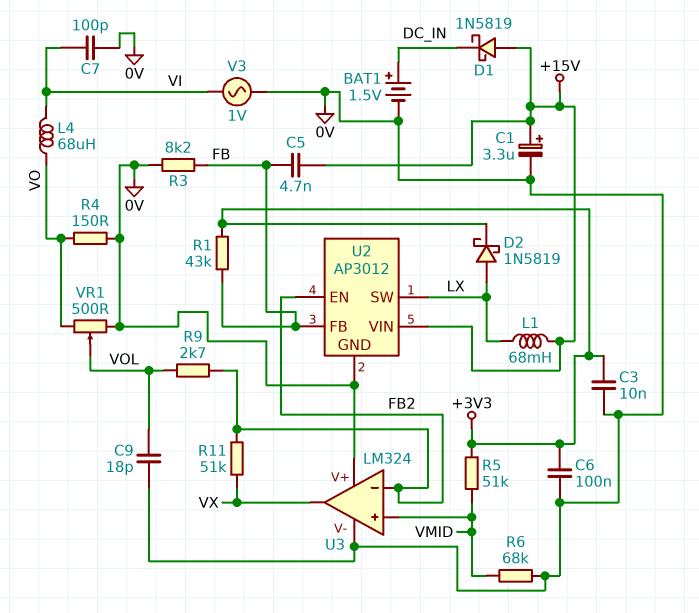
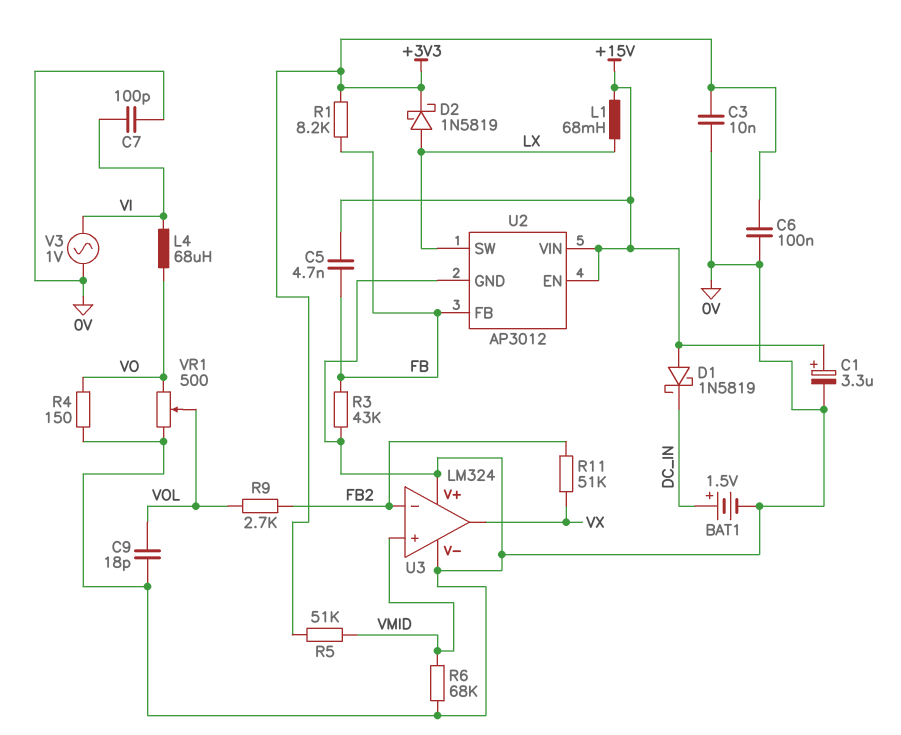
R1: 43k (+3V3, FB) -> 8.2k (+3V3, FB)
R3: 8.2k (0V, FB) -> 43k (0V, FB)
U2 pin EN: FB2 -> +15V

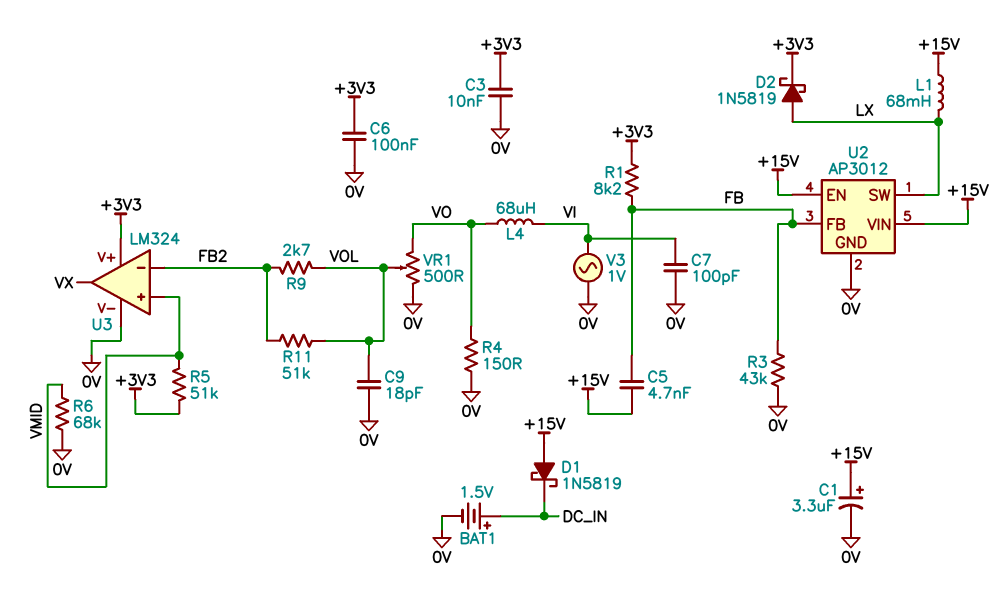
R11: 51k (FB2, VX) -> 51k (FB2, VOL)
U3 pin V+: 0V -> +3V3

